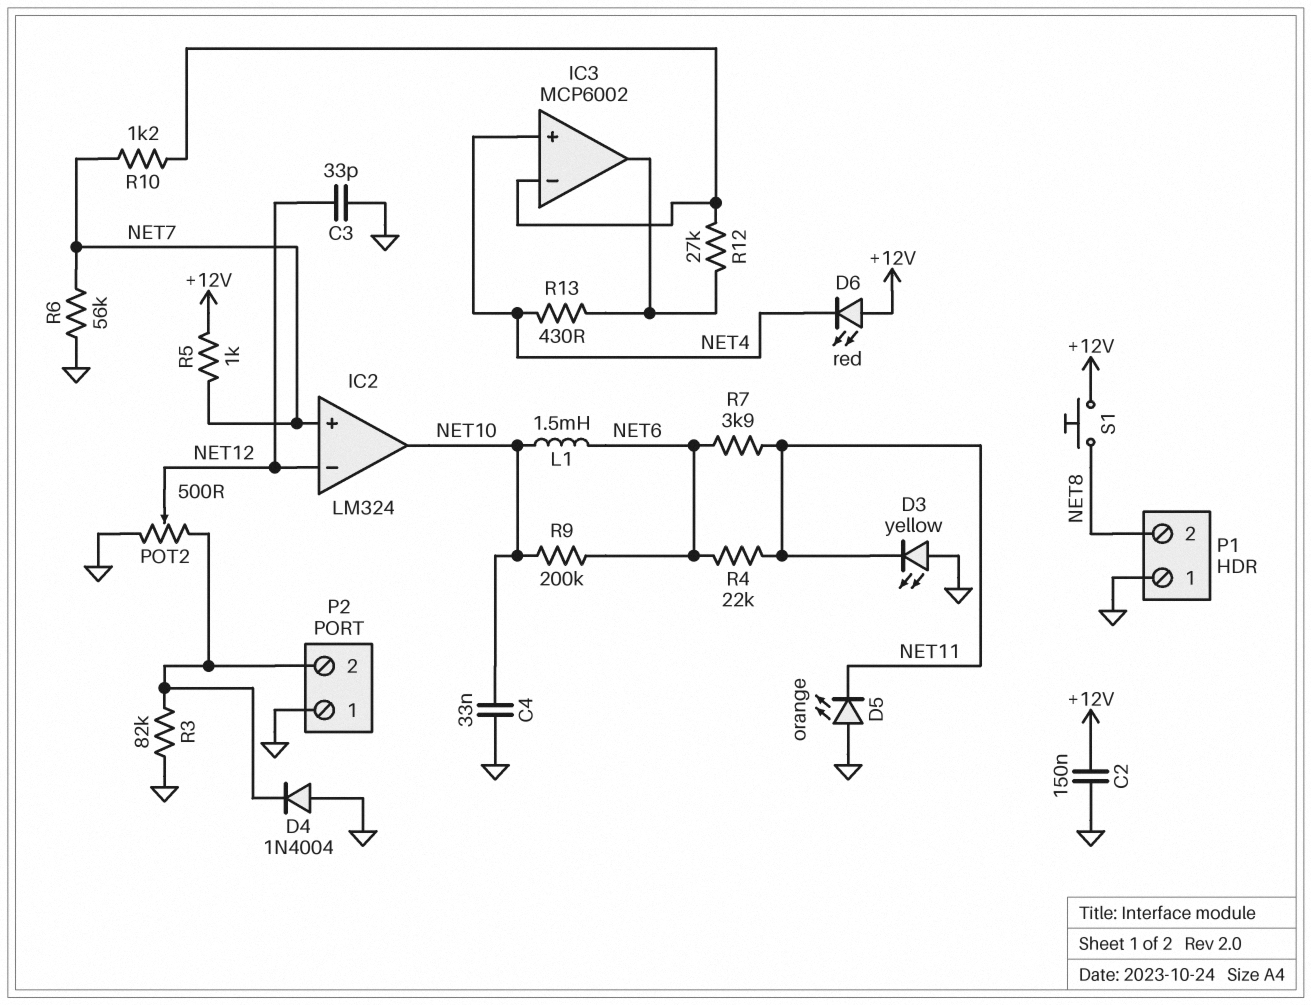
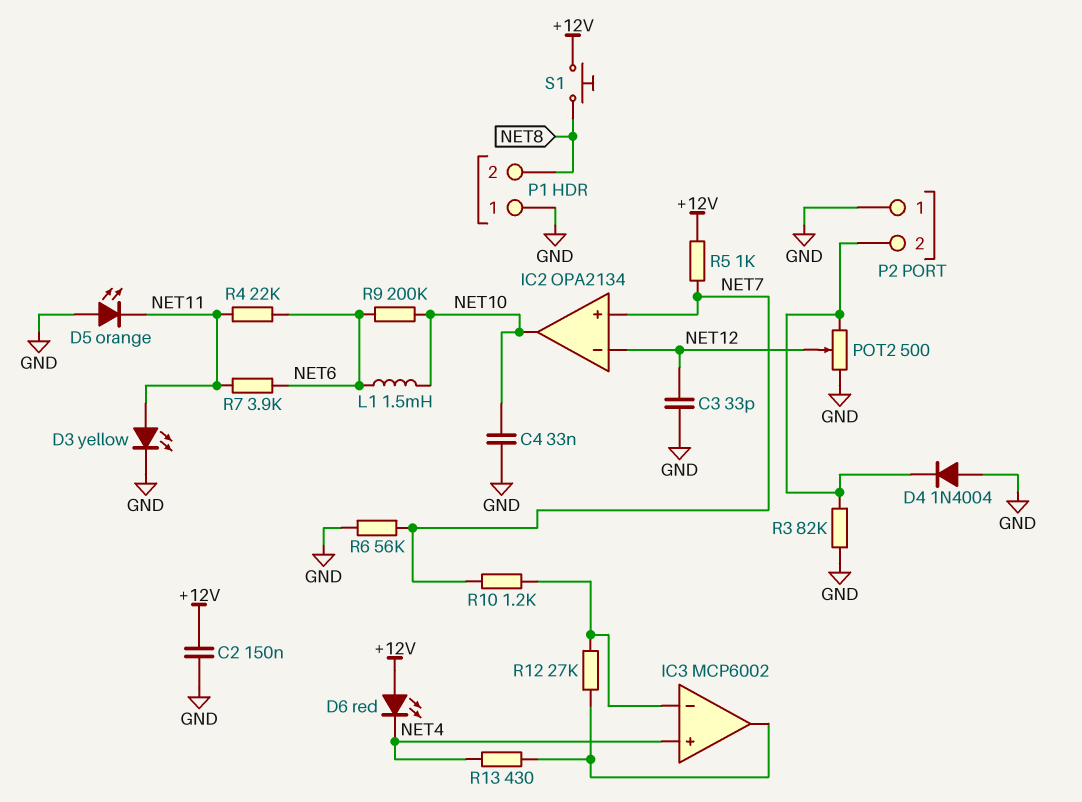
D3: LED yellow (A GND, K NET11) -> LED yellow (A NET11, K GND)
IC2: LM324 -> OPA2134

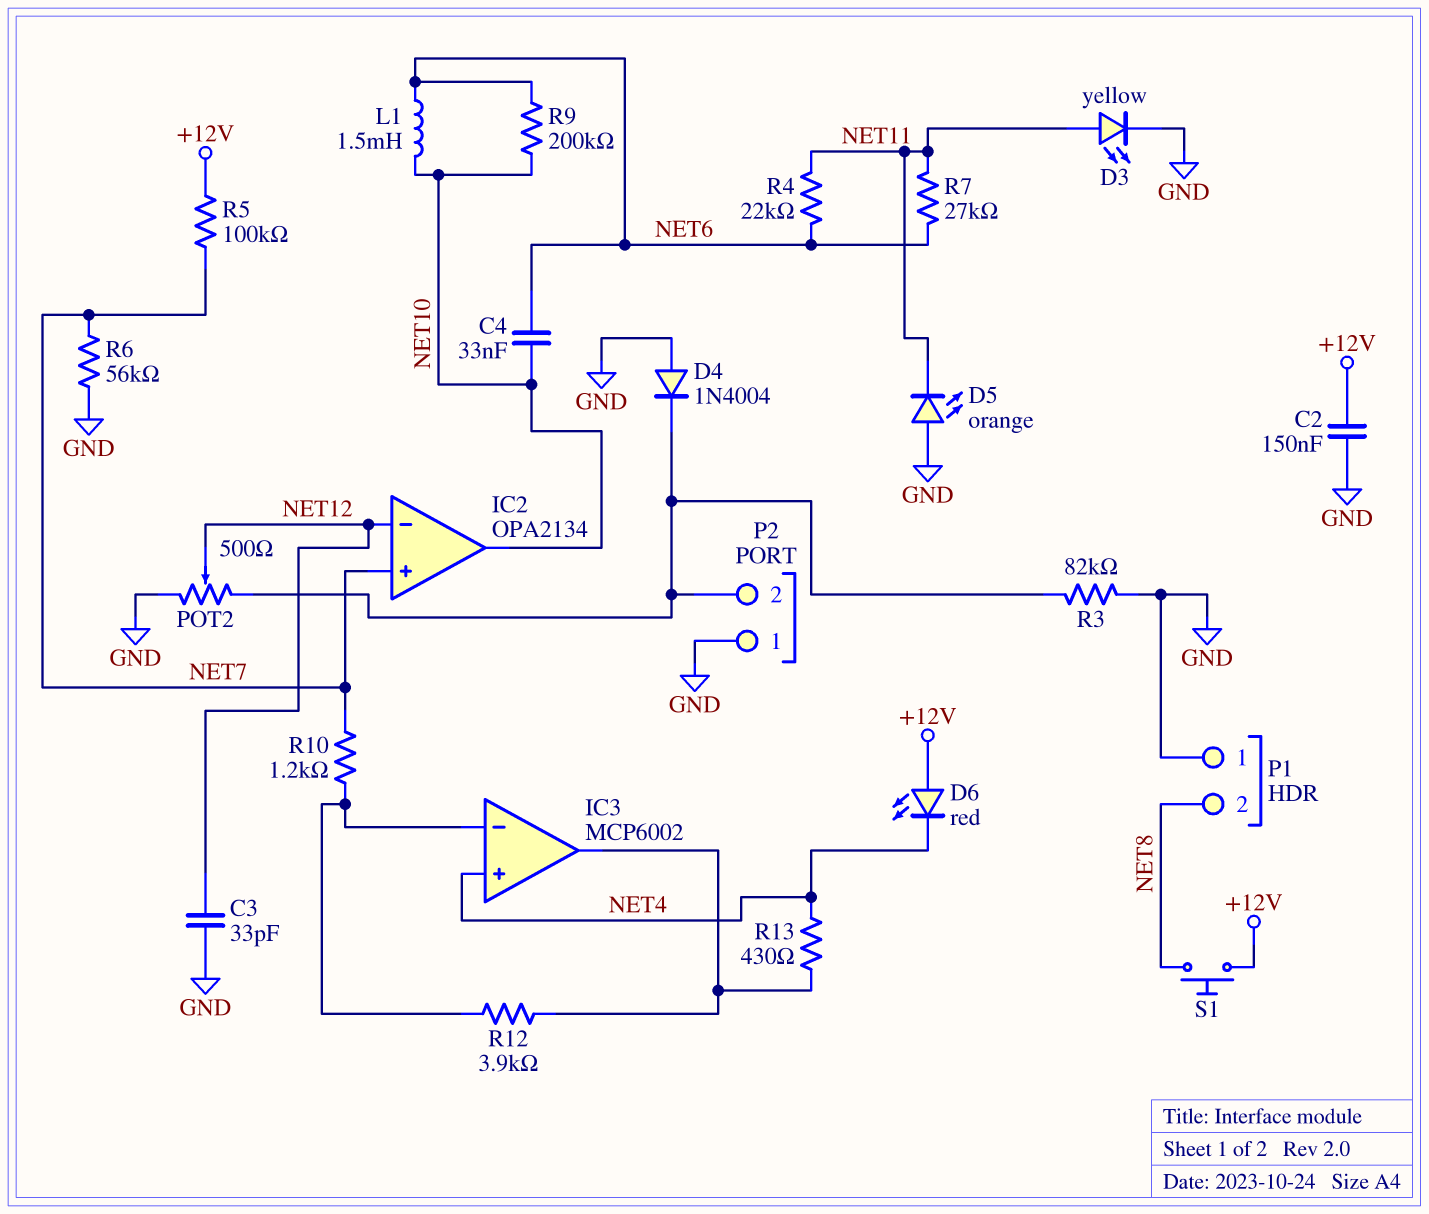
C4: 33nF (GND, NET10) -> 33nF (NET6, NET10)
R5: 1k (+12V, NET7) -> 100k (+12V, NET7)
R7: 3.9k (NET6, NET11) -> 27k (NET6, NET11)
R12: 27k (IC3/in-, IC3/out) -> 3.9k (IC3/in-, IC3/out)

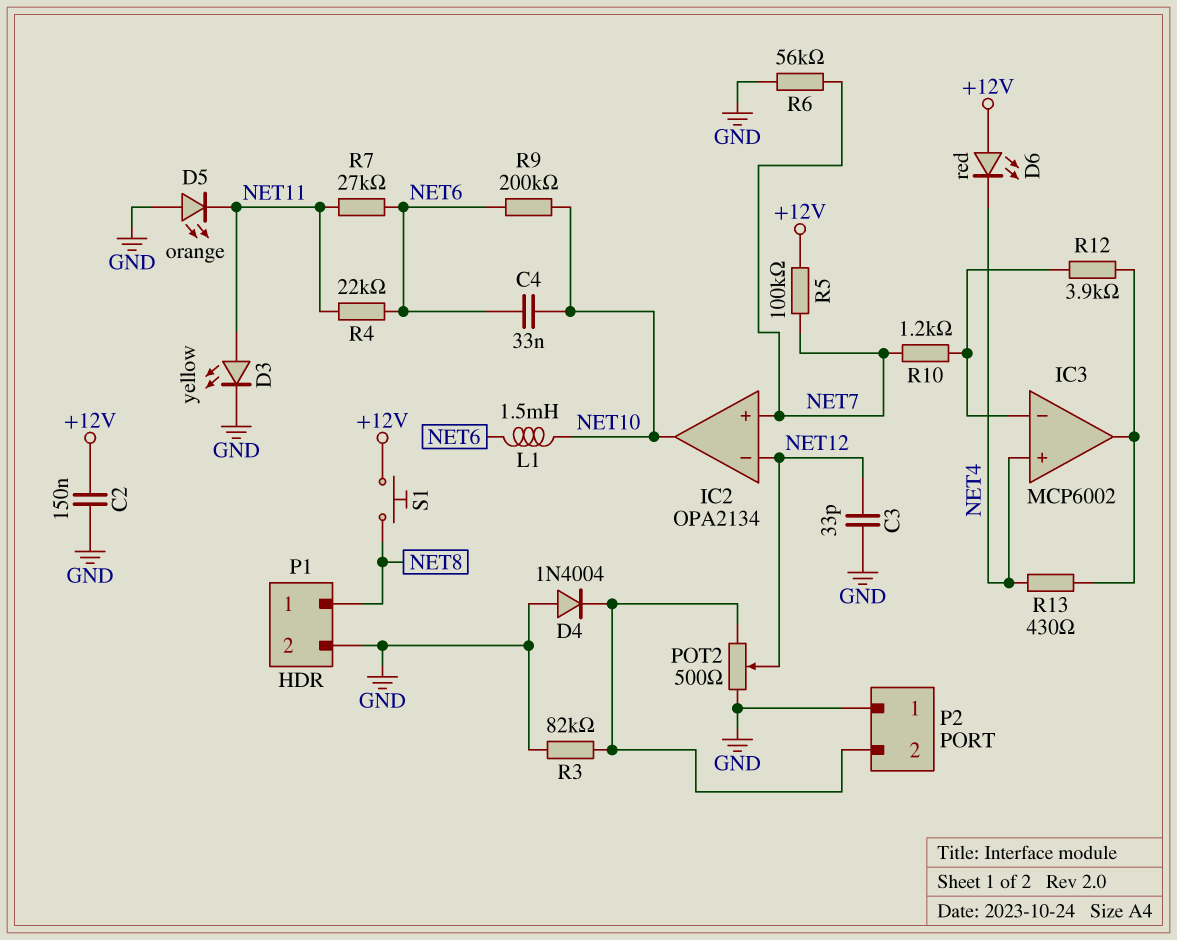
P1 pin 1: GND -> NET8
P1 pin 2: NET8 -> GND

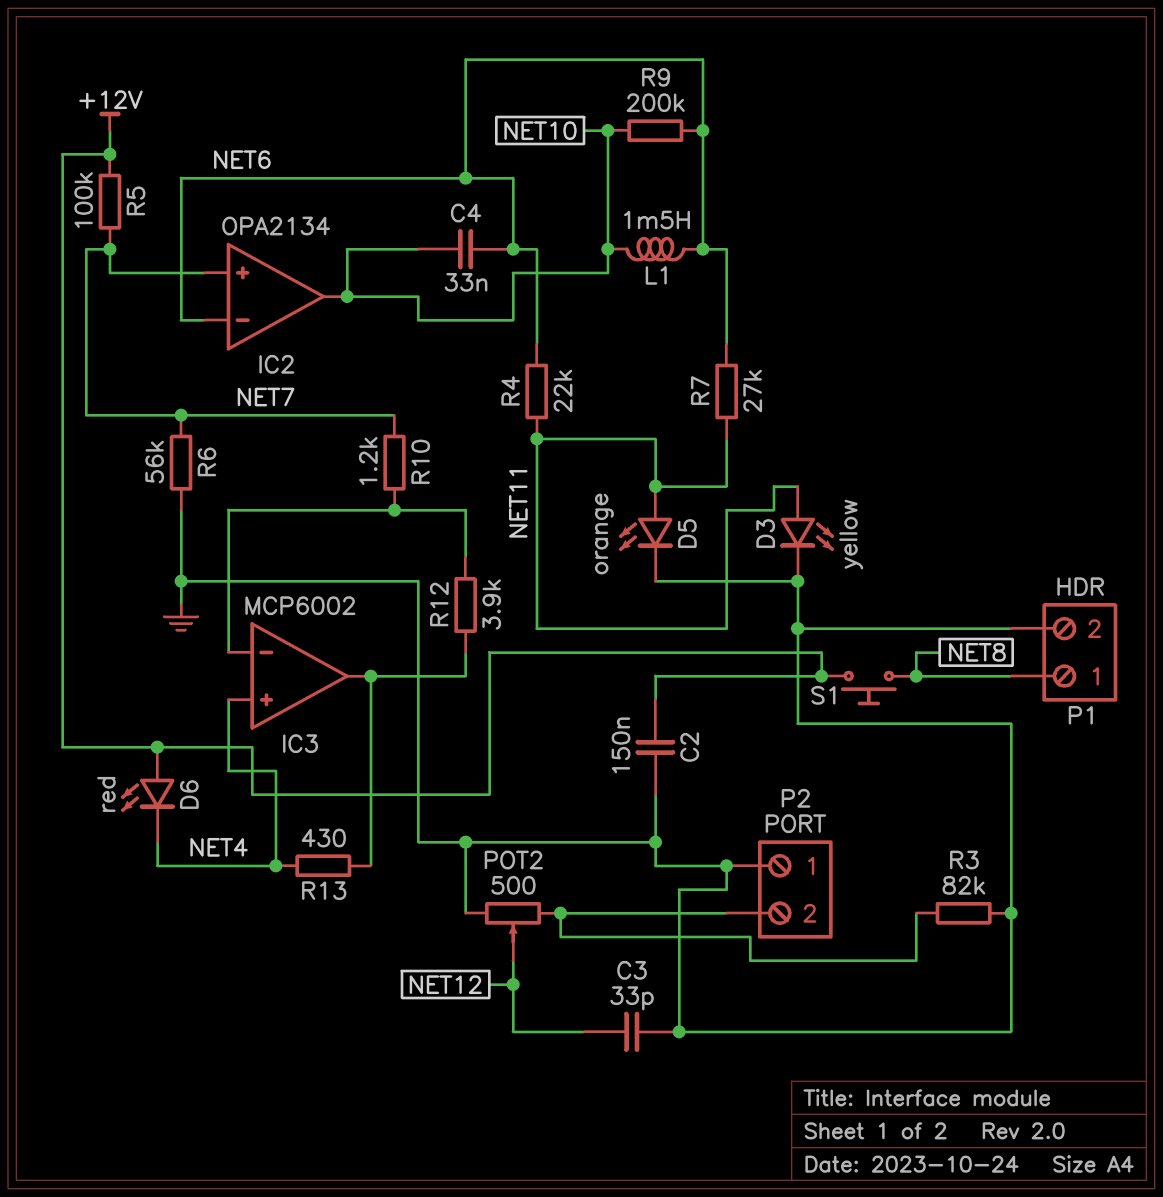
D4: diode 1N4004 (A GND, K P2/2) -> none
D5: LED orange (A GND, K NET11) -> LED orange (A NET11, K GND)
IC2 pin in-: NET12 -> NET6

